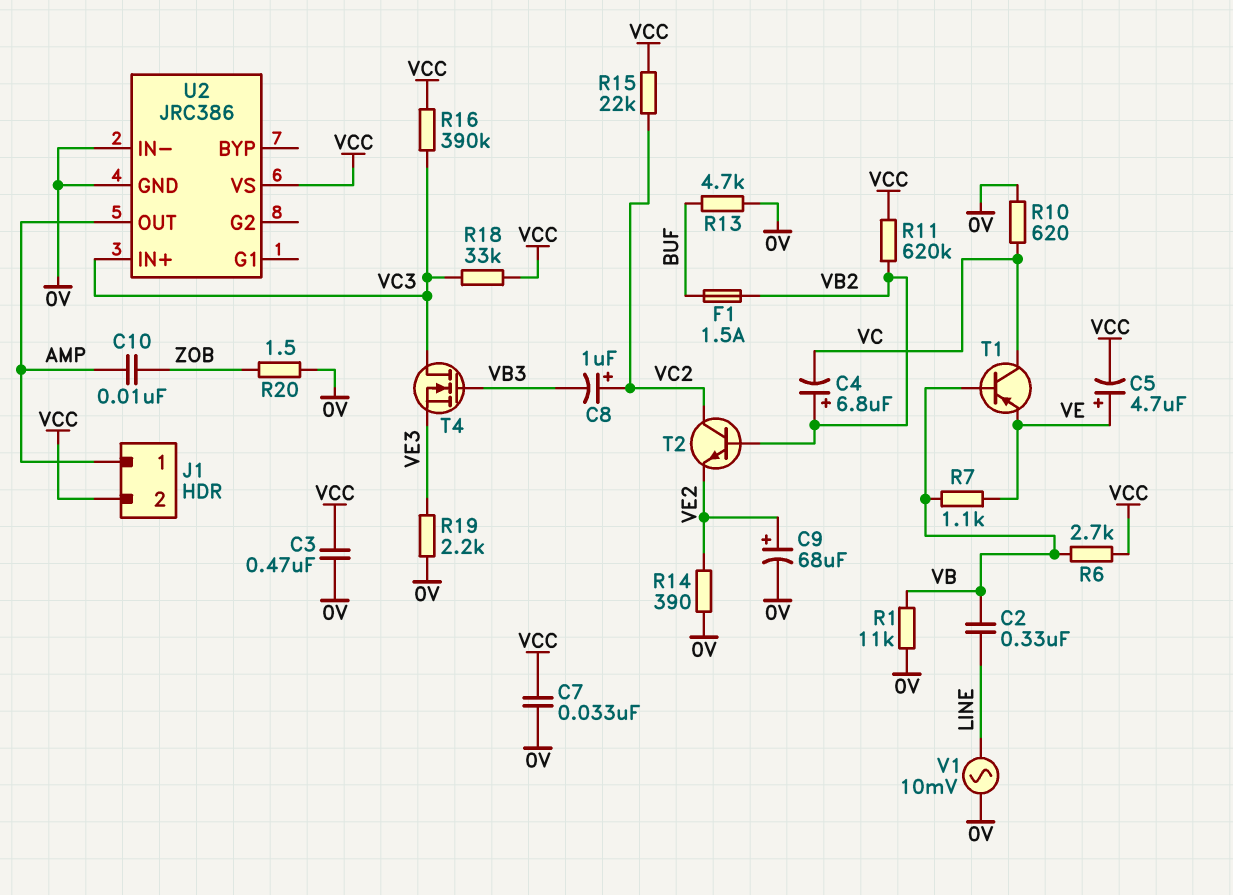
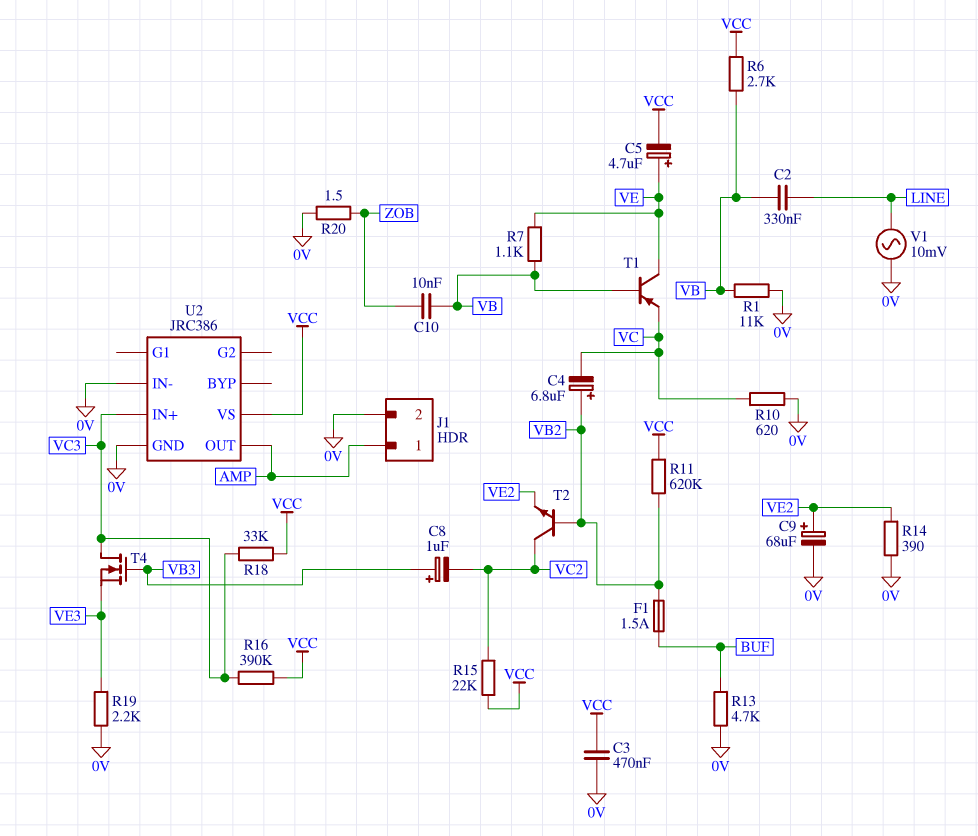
C7: 33nF (0V, VCC) -> none
C8: 1uF (plus VC2, minus VB3) -> 1uF (plus VB3, minus VC2)
C10: 10nF (AMP, ZOB) -> 10nF (VB, ZOB)
J1 pin 2: VCC -> 0V
T1: PNP (B VB, C VC, E VE) -> PNP (B VB, C VE, E VC)

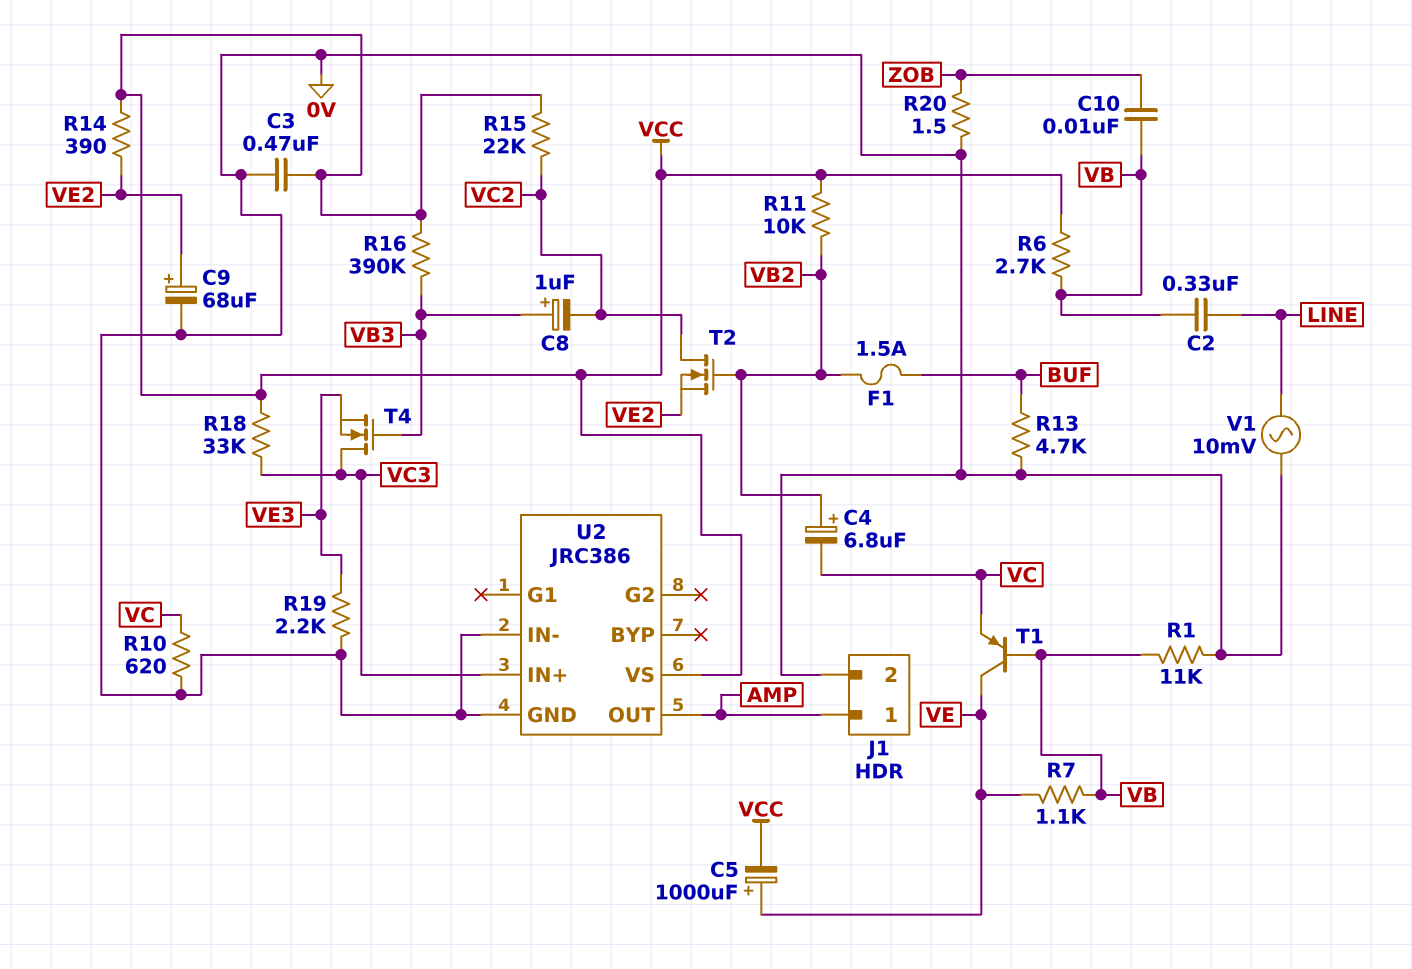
C5: 4.7uF (plus VE, minus VCC) -> 1000uF (plus VE, minus VCC)
R11: 620k (VB2, VCC) -> 10k (VB2, VCC)
R14: 390 (0V, VE2) -> 390 (VCC, VE2)
R16: 390k (VC3, VCC) -> 390k (VB3, VCC)
T2: NPN (B VB2, C VC2, E VE2) -> NMOS (G VB2, D VC2, S VE2)

